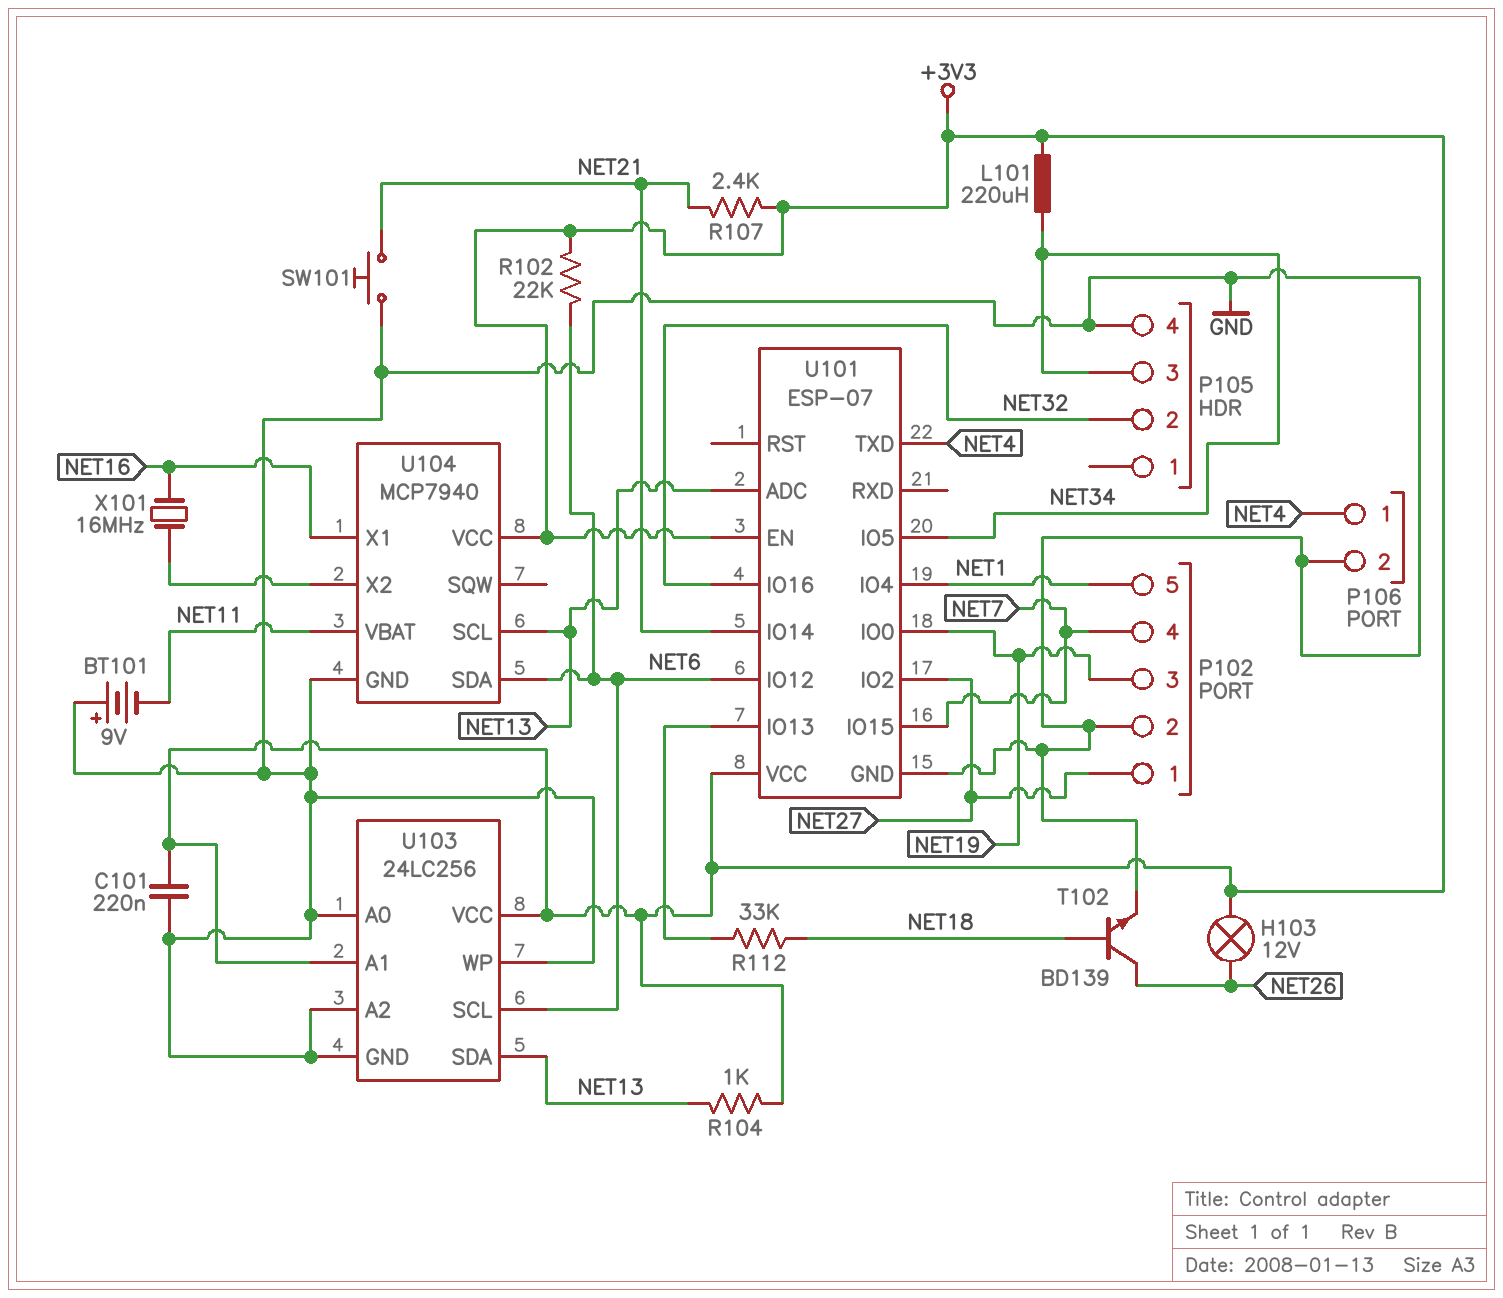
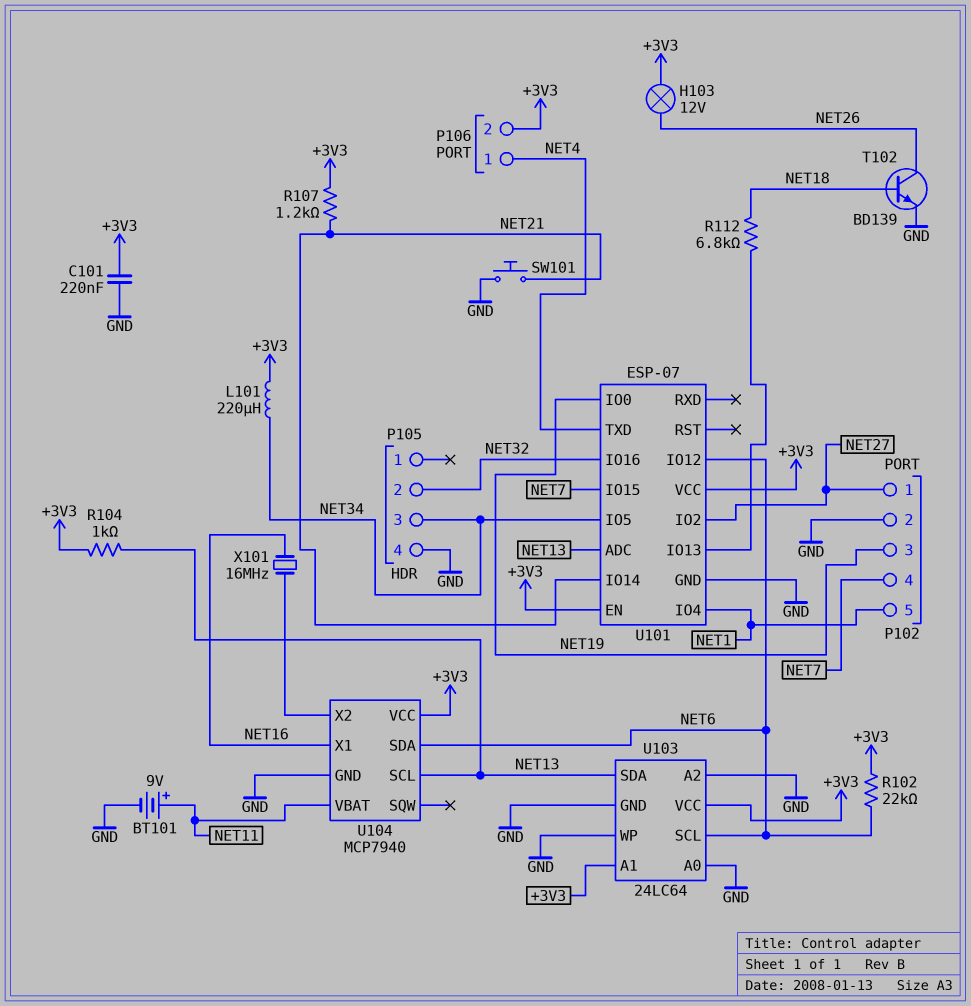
BT101: 9V (plus GND, minus NET11) -> 9V (plus NET11, minus GND)
P106 pin 2: GND -> +3V3
R107: 2.4k (+3V3, NET21) -> 1.2k (+3V3, NET21)
R112: 33k (NET18, U101/IO13) -> 6.8k (NET18, U101/IO13)
U103: 24LC256 -> 24LC64

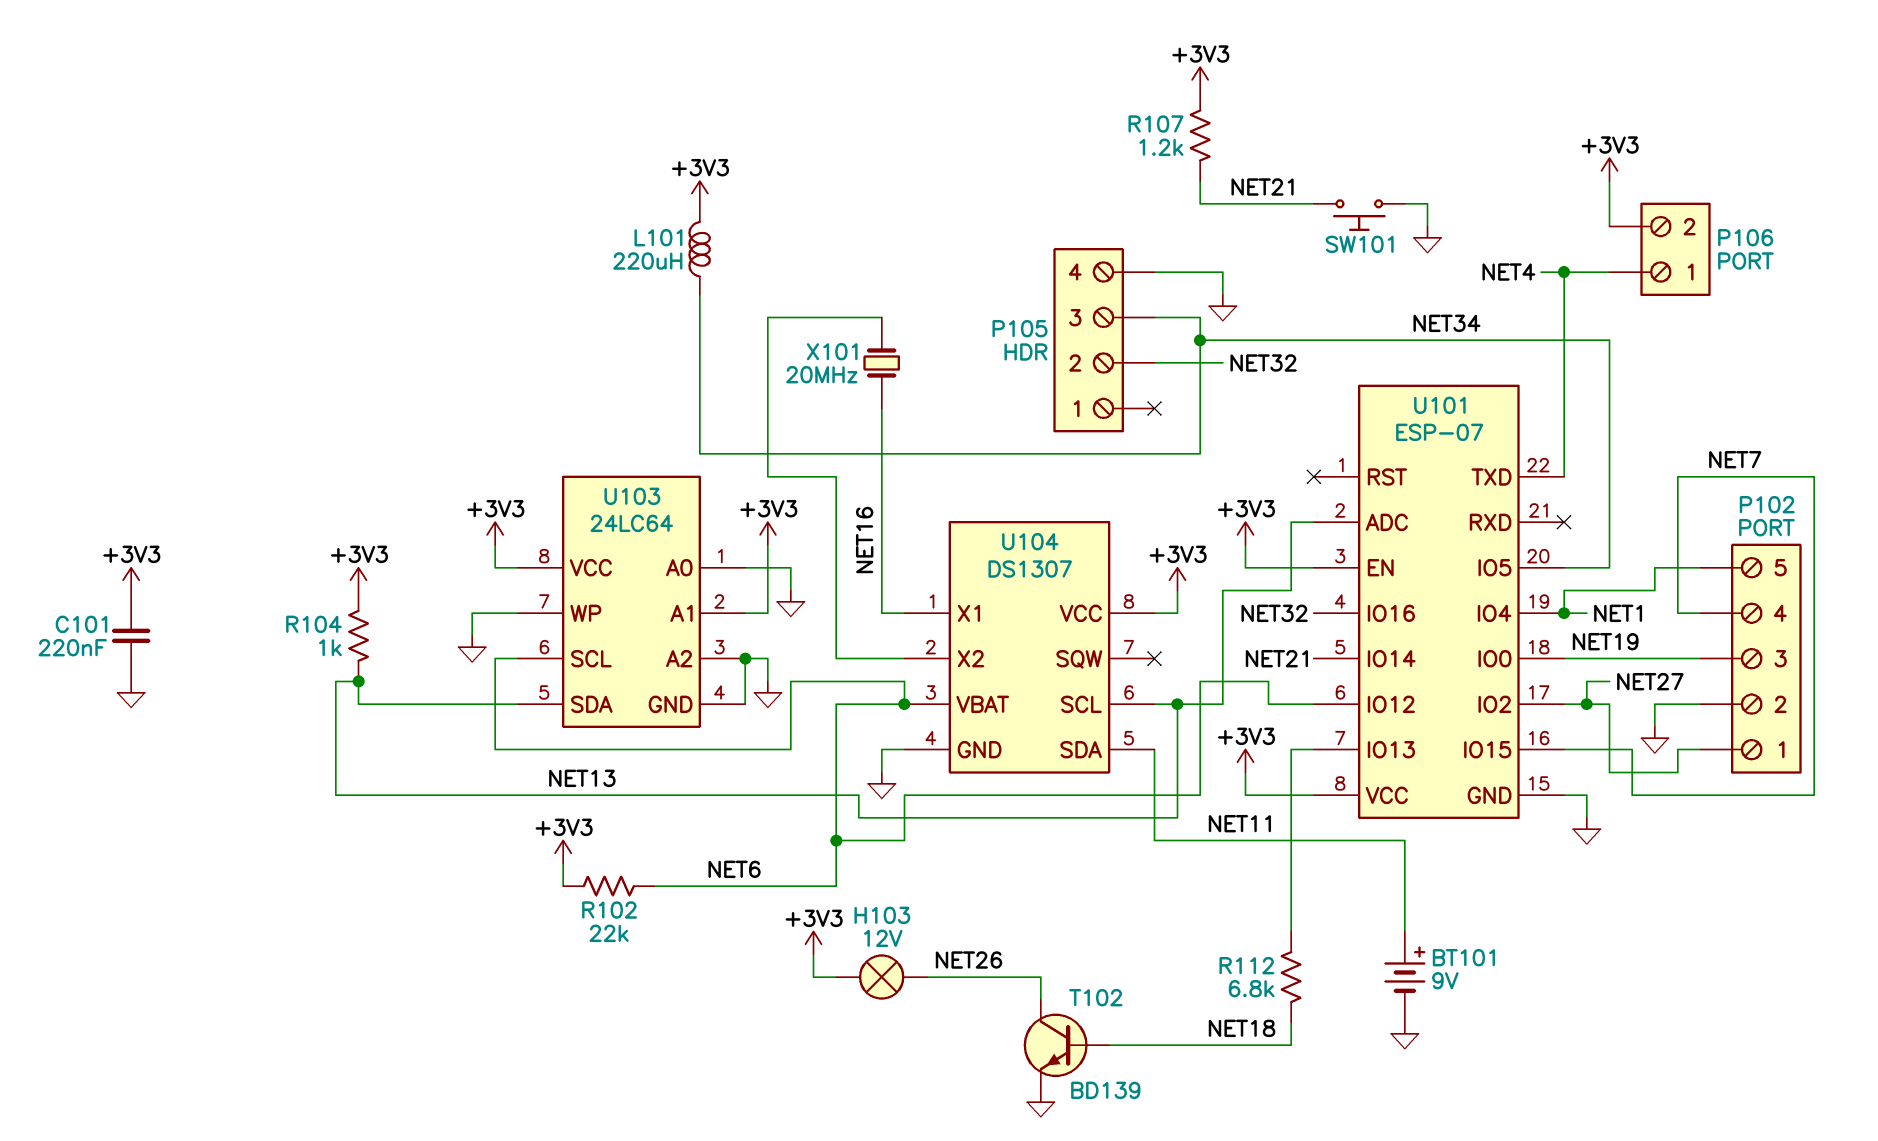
U104: MCP7940 -> DS1307
U104 pin SDA: NET6 -> NET11
U104 pin VBAT: NET11 -> NET6
X101: 16MHz (NET16, U104/X2) -> 20MHz (NET16, U104/X2)

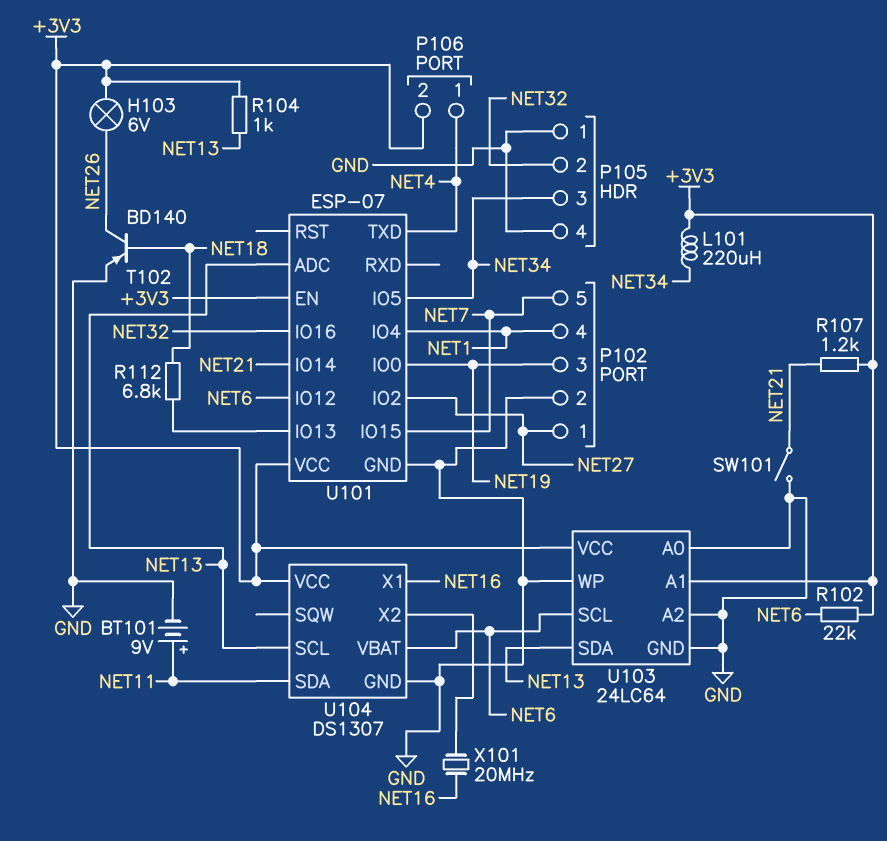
C101: 220nF (+3V3, GND) -> none
H103: lamp 12V (+3V3, NET26) -> lamp 6V (+3V3, NET26)
P102 pin 4: NET7 -> NET1
P102 pin 5: NET1 -> NET7
P105 pin 1: none -> GND
SW101: button (GND, NET21) -> switch (GND, NET21)
T102: NPN BD139 (B NET18, C NET26, E GND) -> PNP BD140 (B NET18, C NET26, E GND)

